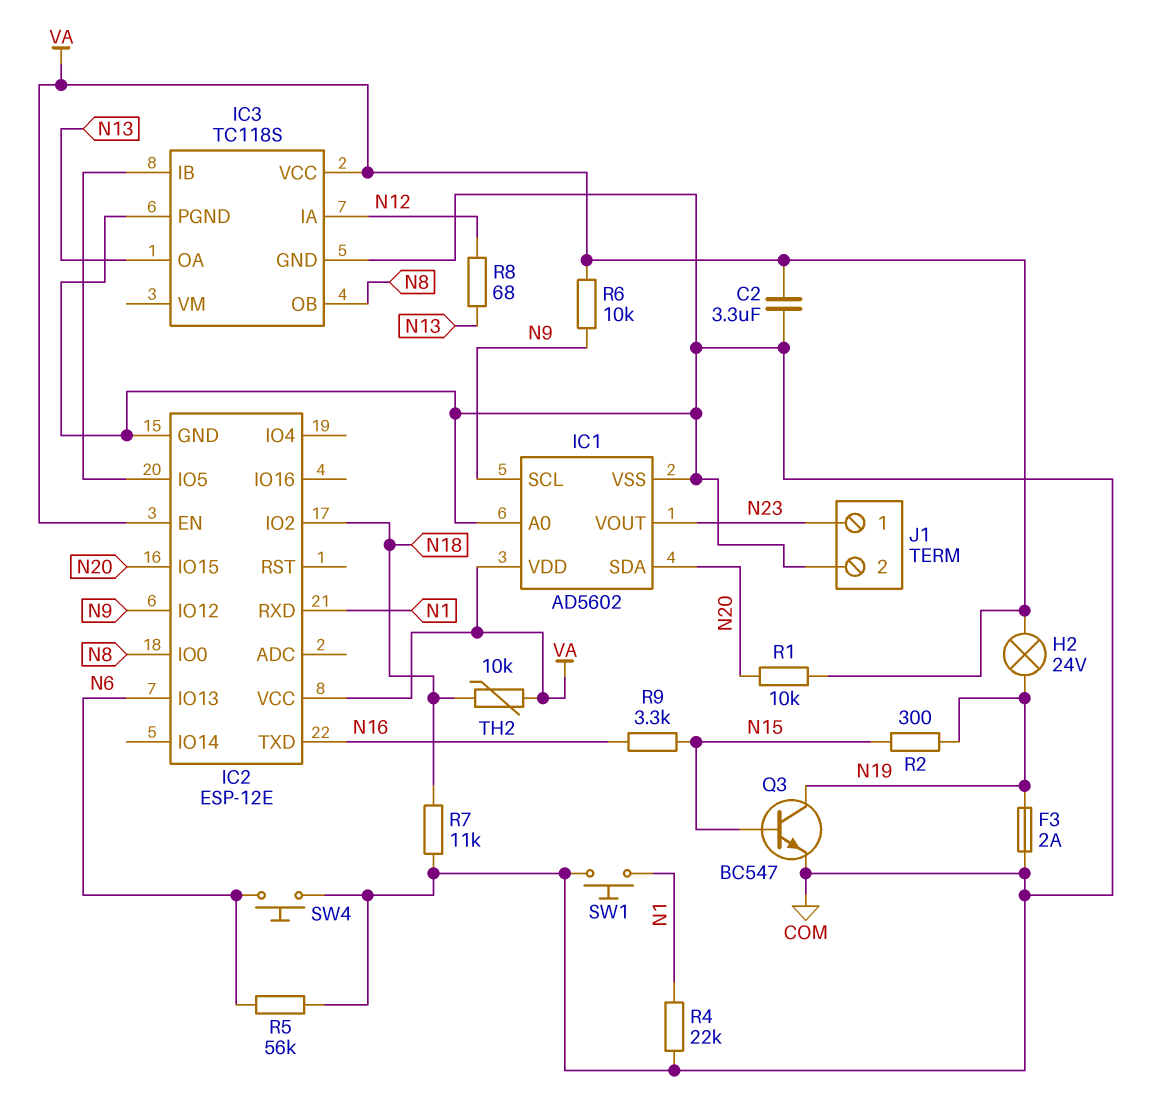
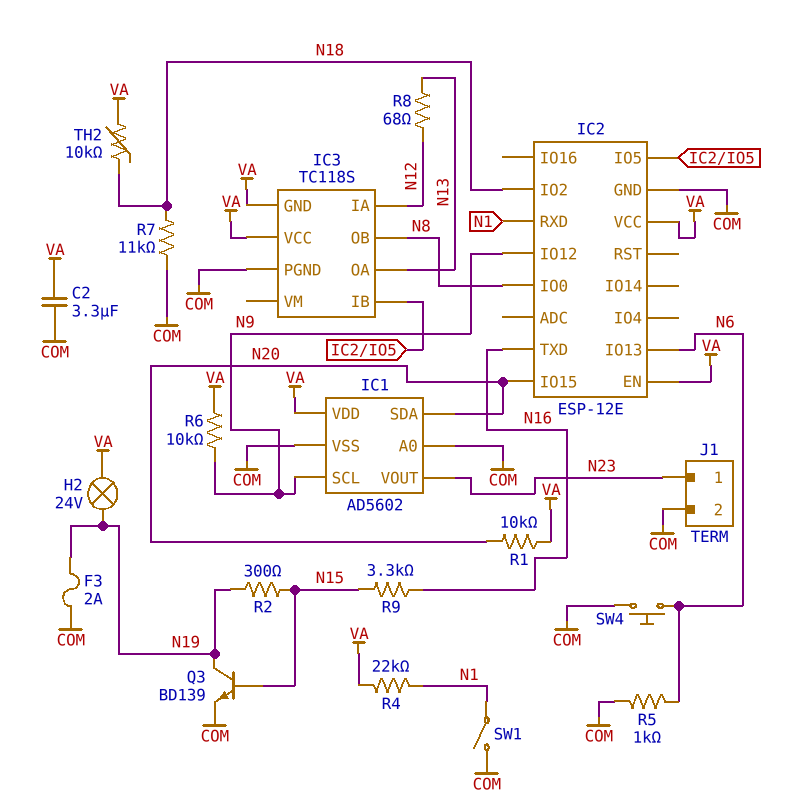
IC3 pin GND: COM -> VA
Q3: NPN BC547 (B N15, C N19, E COM) -> NPN BD139 (B N15, C N19, E COM)
R4: 22k (COM, N1) -> 22k (N1, VA)
R5: 56k (COM, N6) -> 1k (COM, N6)
SW1: button (COM, N1) -> switch (COM, N1)

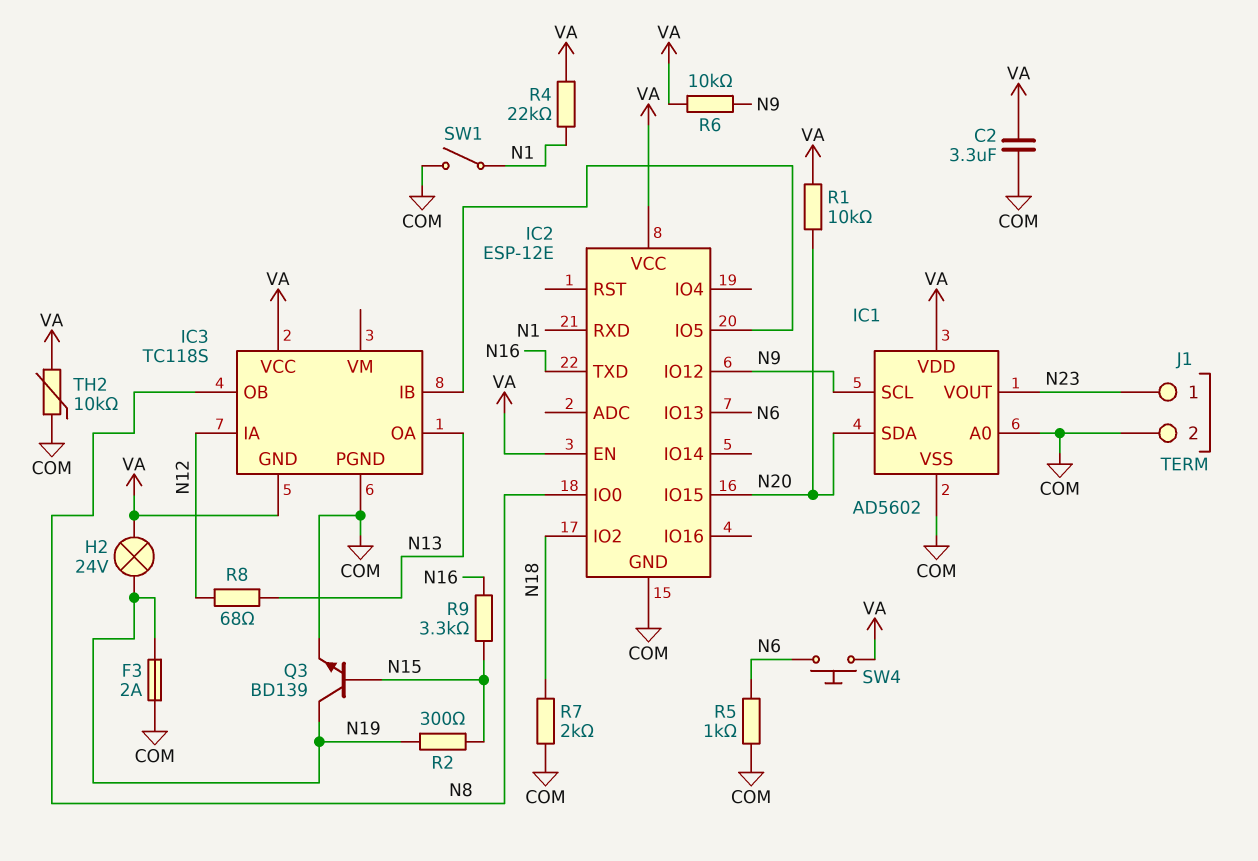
R7: 11k (COM, N18) -> 2k (COM, N18)
SW4: button (COM, N6) -> button (N6, VA)
TH2: 10k (N18, VA) -> 10k (COM, VA)

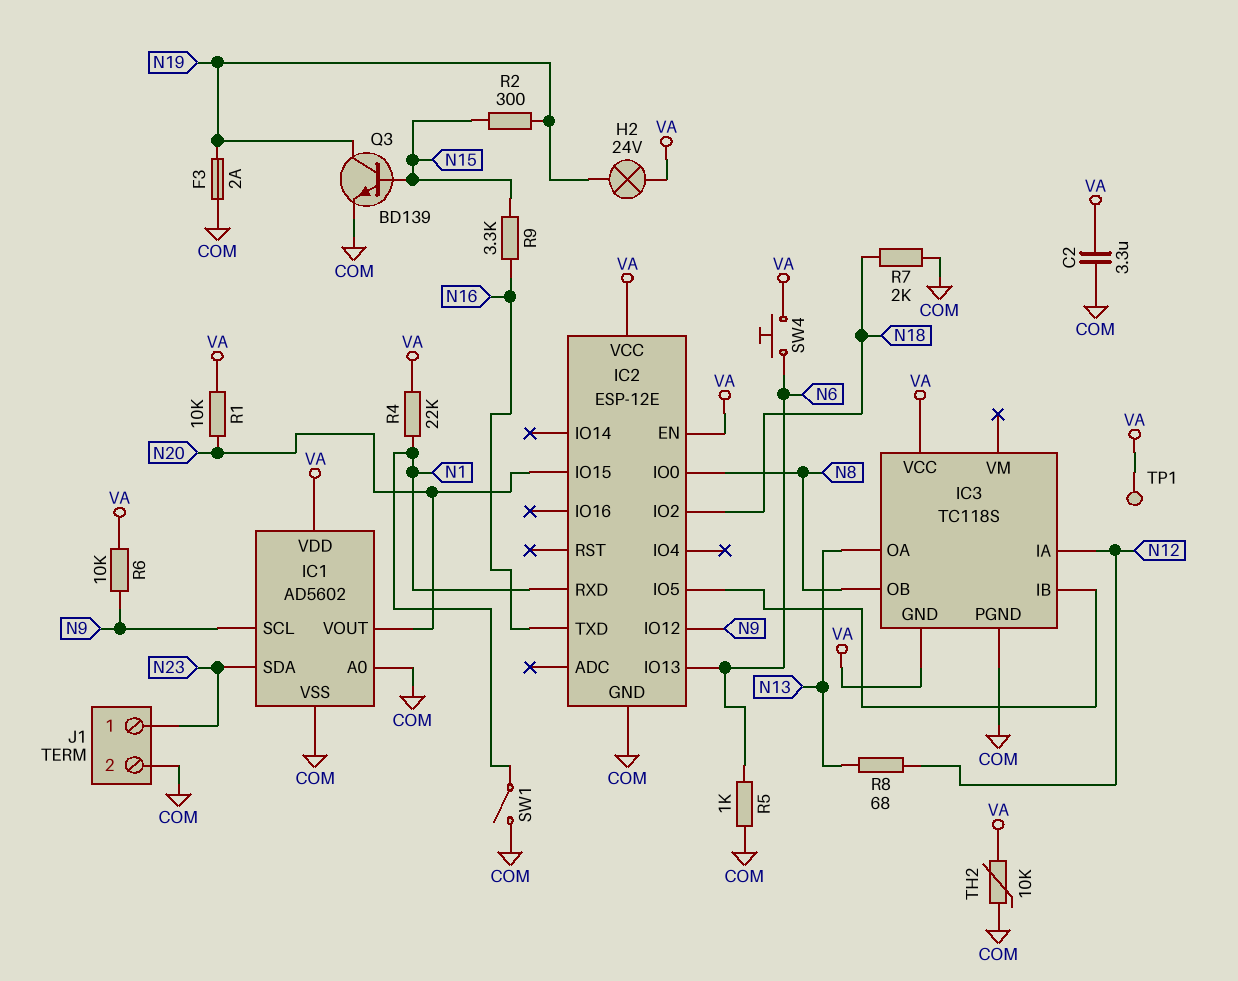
IC1 pin SDA: N20 -> N23
IC1 pin VOUT: N23 -> N20
TP1: none -> test point (VA)

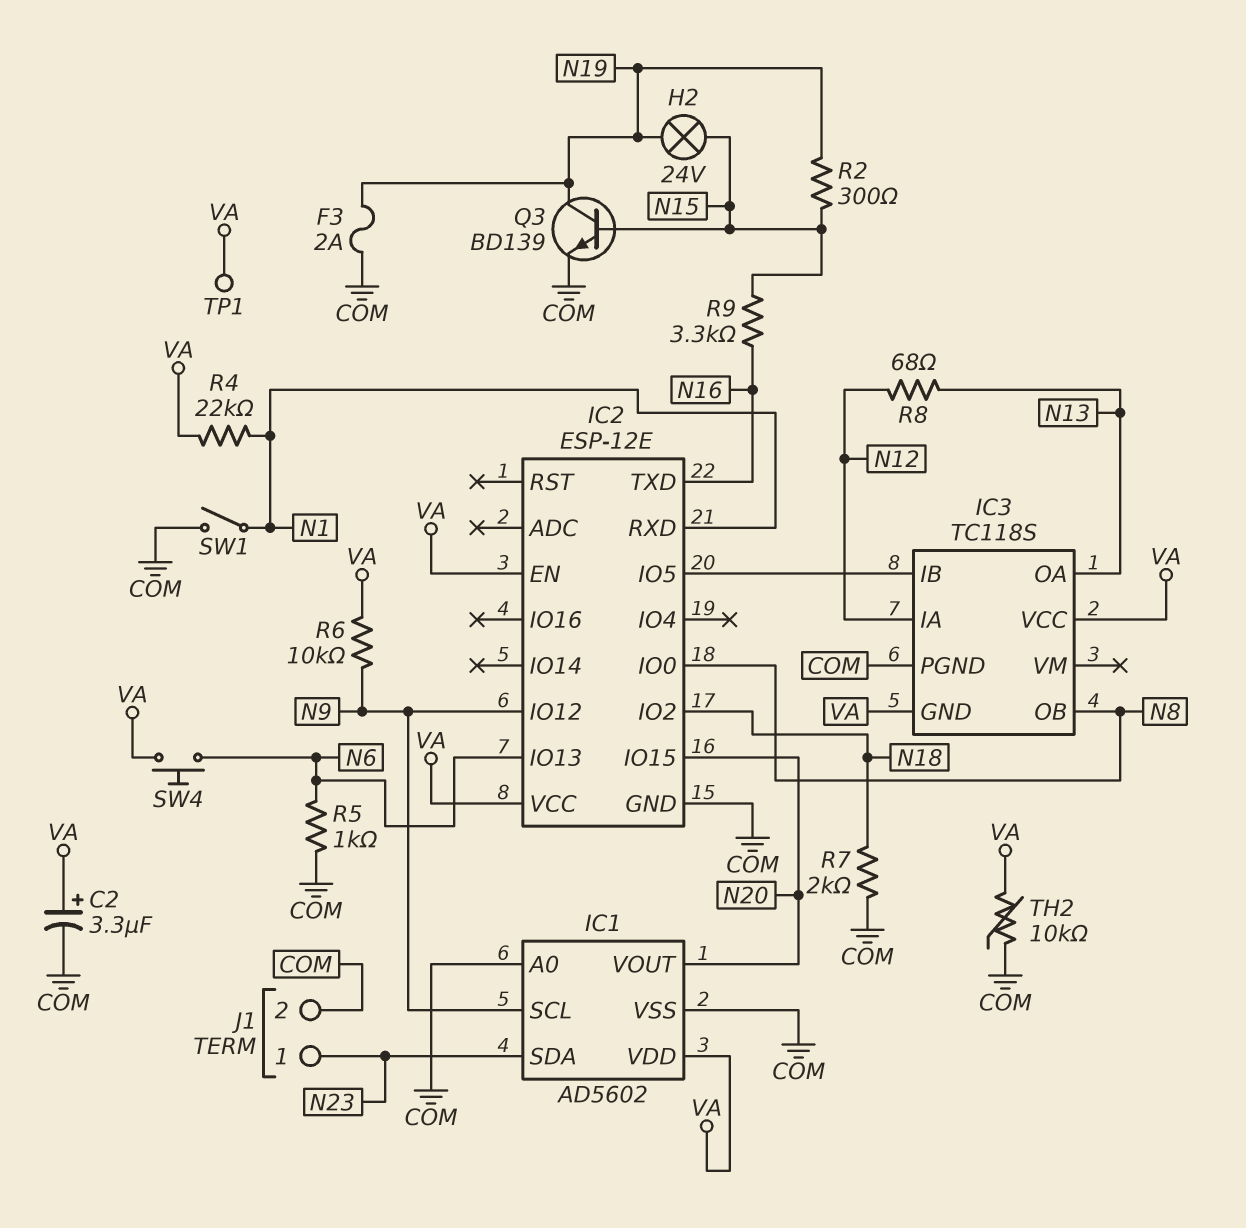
C2: 3.3uF (COM, VA) -> 3.3uF (plus VA, minus COM)
H2: lamp 24V (N19, VA) -> lamp 24V (N15, N19)
R1: 10k (N20, VA) -> none

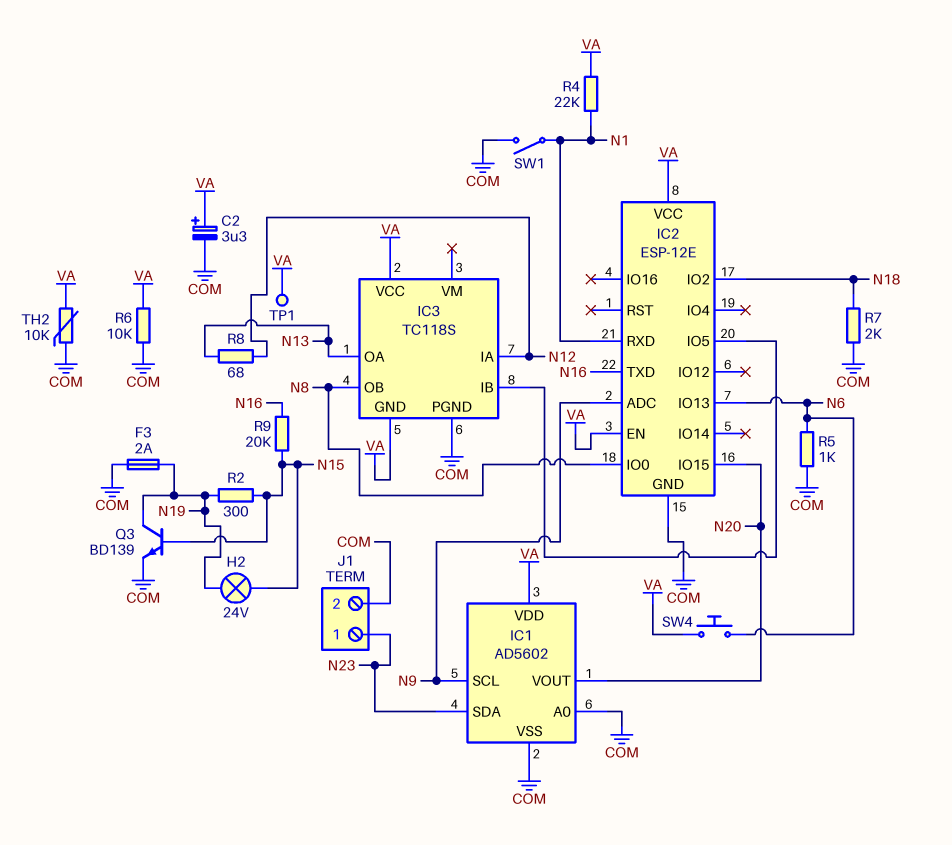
IC2 pin ADC: none -> N9
IC2 pin IO12: N9 -> none
R6: 10k (N9, VA) -> 10k (COM, VA)
R9: 3.3k (N15, N16) -> 20k (N15, N16)

